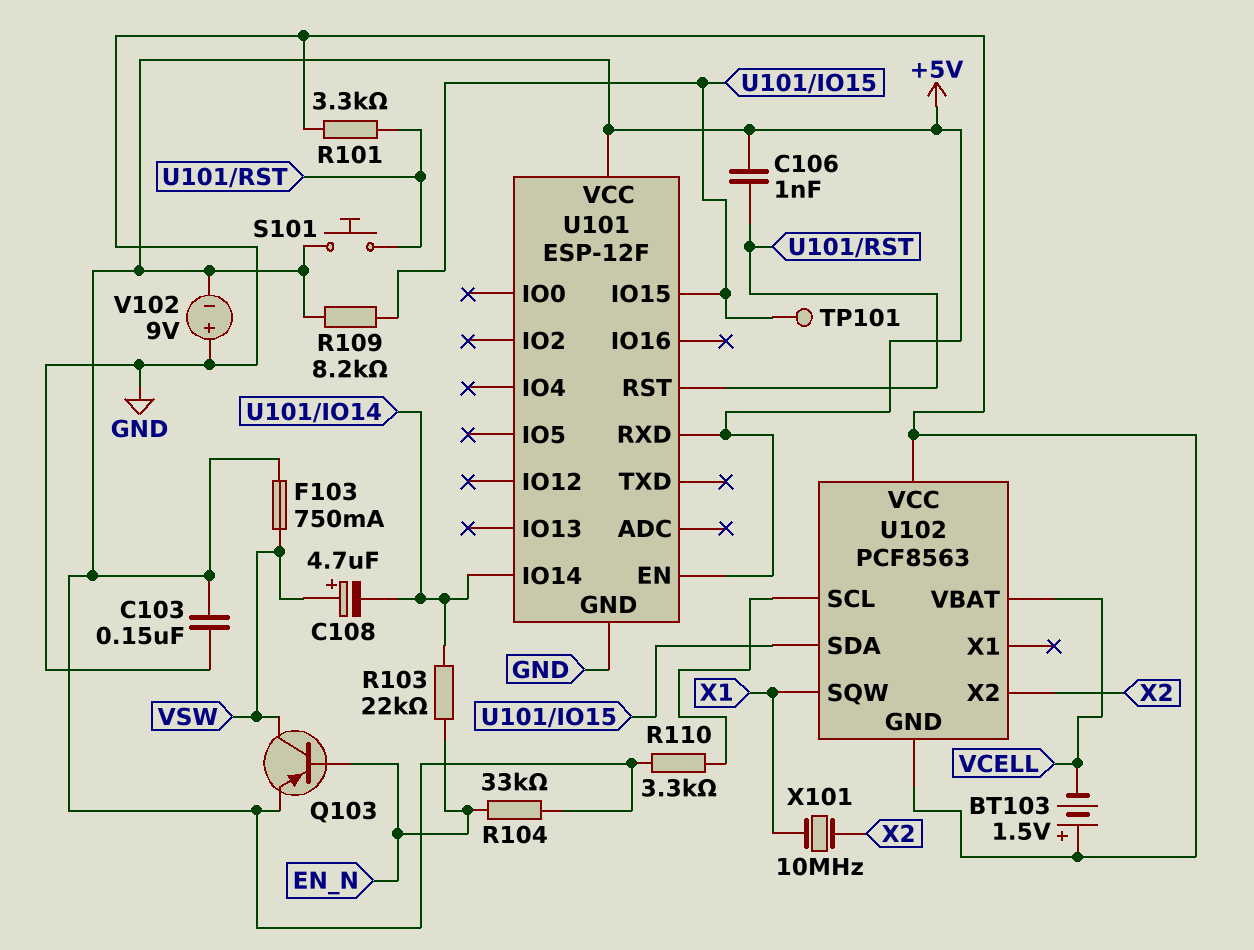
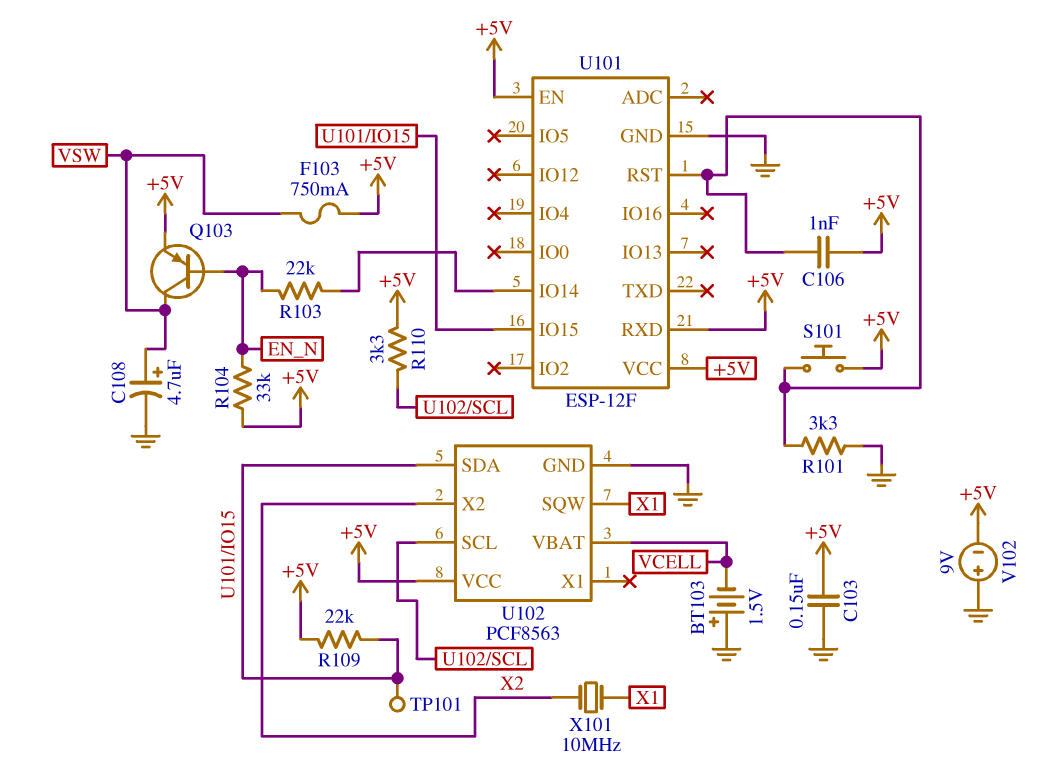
C108: 4.7uF (plus VSW, minus U101/IO14) -> 4.7uF (plus VSW, minus GND)
R109: 8.2k (+5V, U101/IO15) -> 22k (+5V, U101/IO15)
U102 pin VCC: GND -> +5V

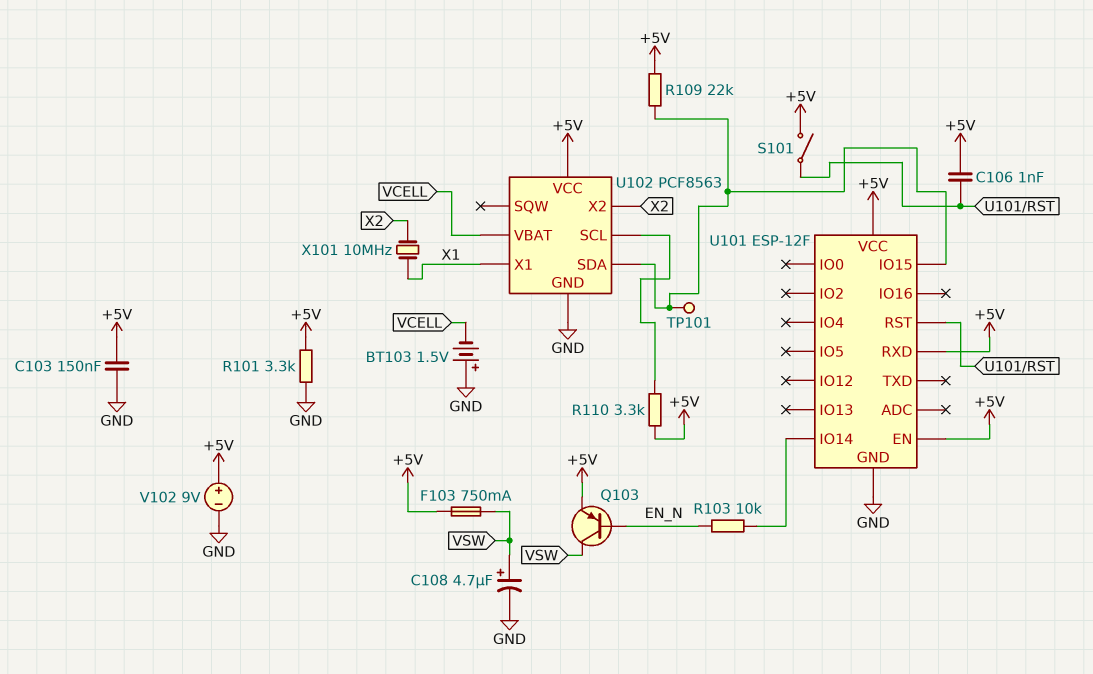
R101: 3.3k (GND, U101/RST) -> 3.3k (+5V, GND)
R103: 22k (EN_N, U101/IO14) -> 10k (EN_N, U101/IO14)
R104: 33k (+5V, EN_N) -> none
S101: button (+5V, U101/RST) -> switch (+5V, U101/RST)
U102 pin SQW: X1 -> none
U102 pin X1: none -> X1
V102: 9V (plus GND, minus +5V) -> 9V (plus +5V, minus GND)

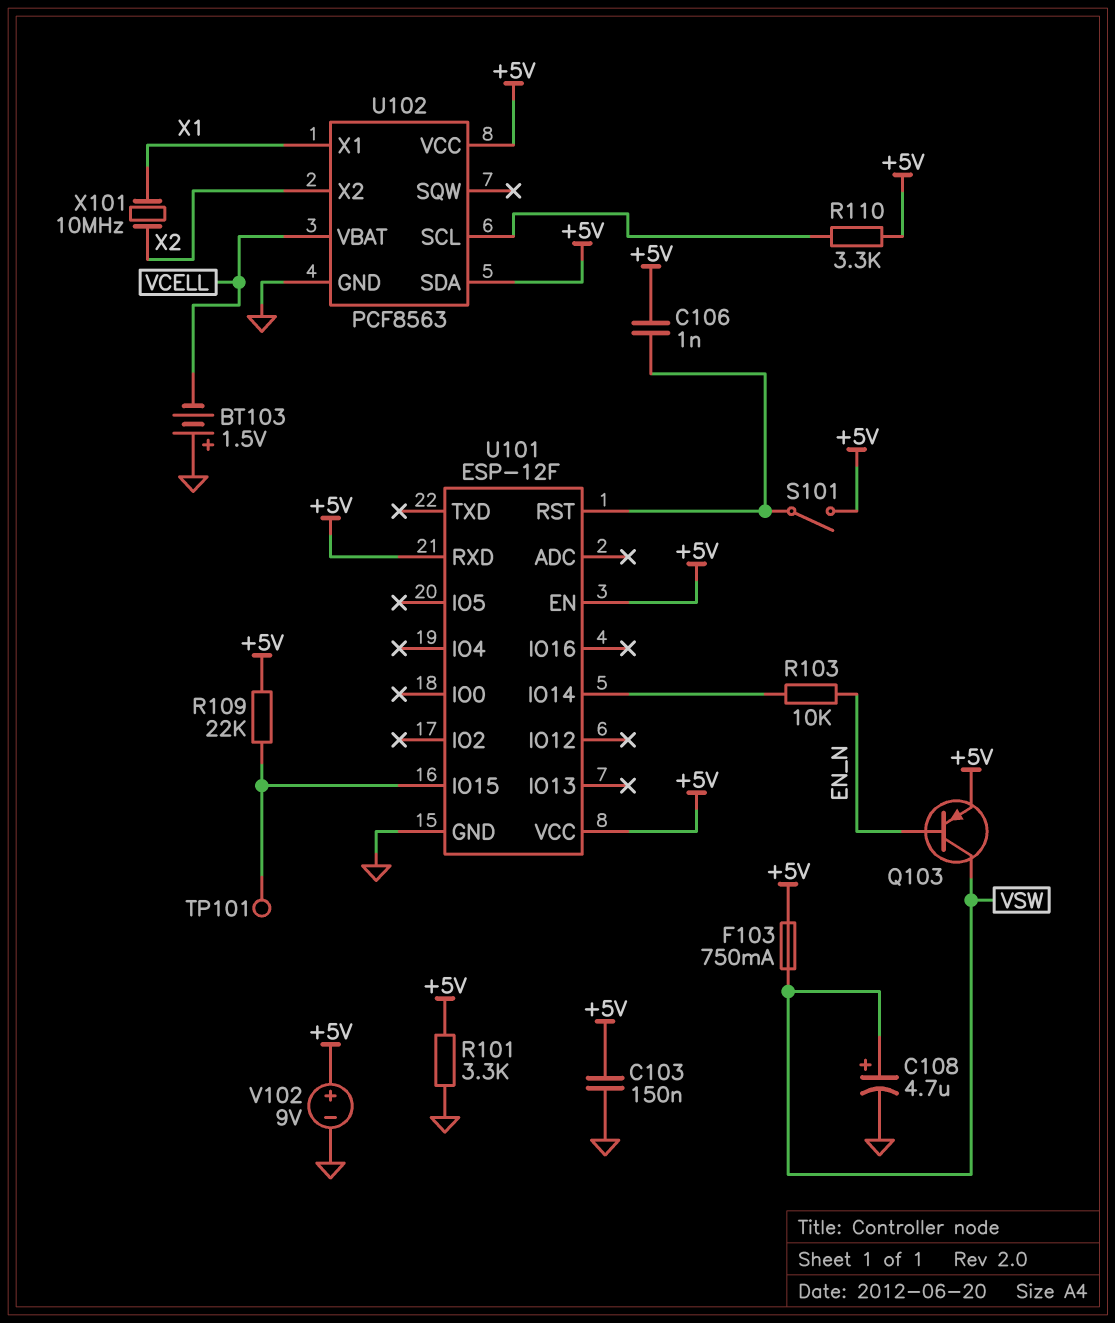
U102 pin SDA: U101/IO15 -> +5V

